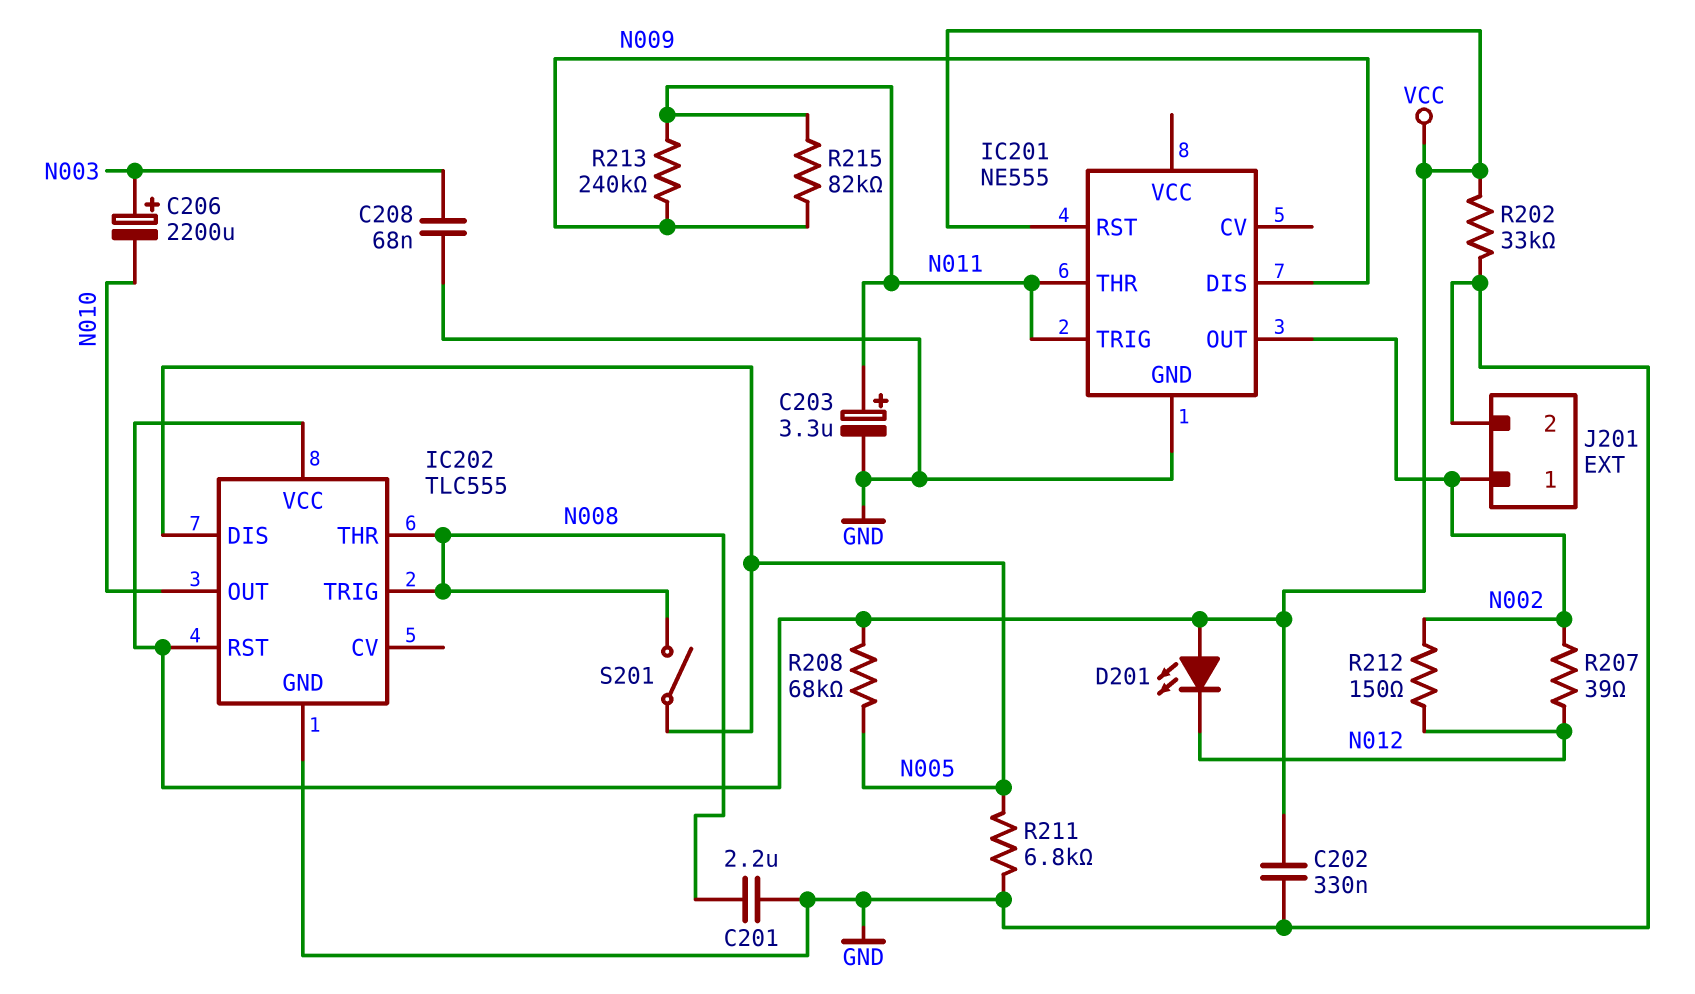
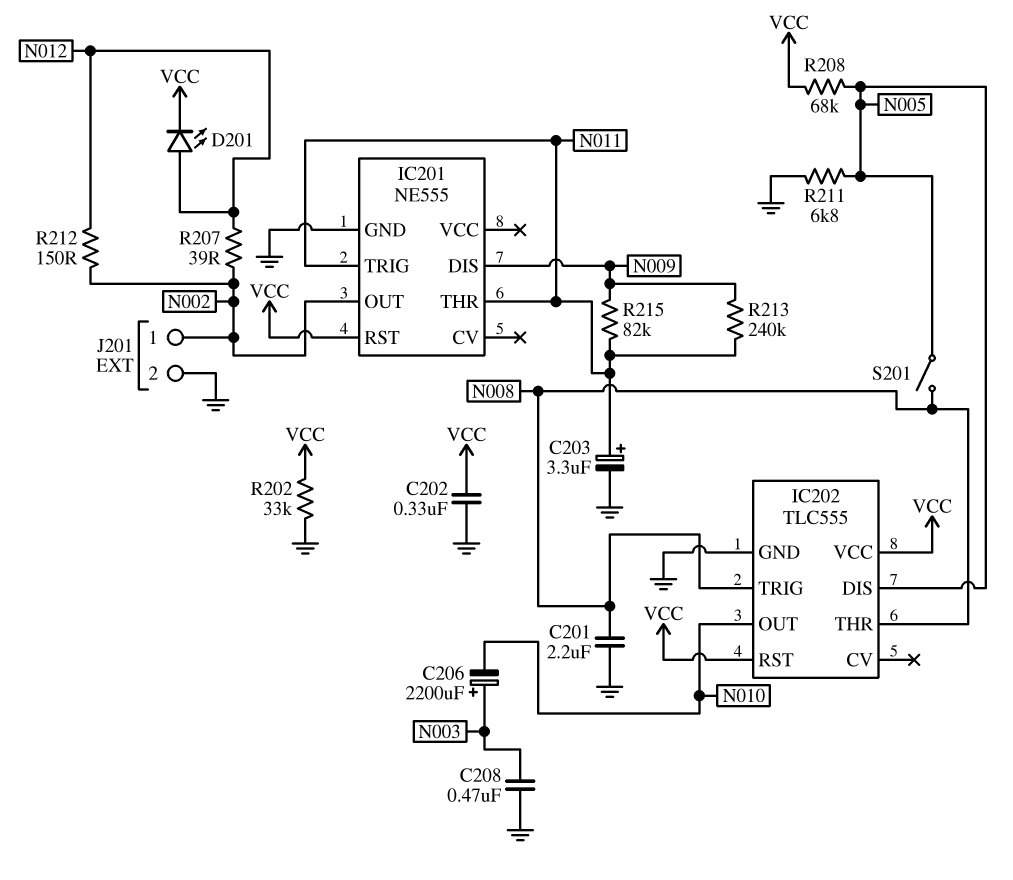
C208: 68nF (GND, N003) -> 470nF (GND, N003)
D201: LED (A VCC, K N012) -> LED (A N012, K VCC)

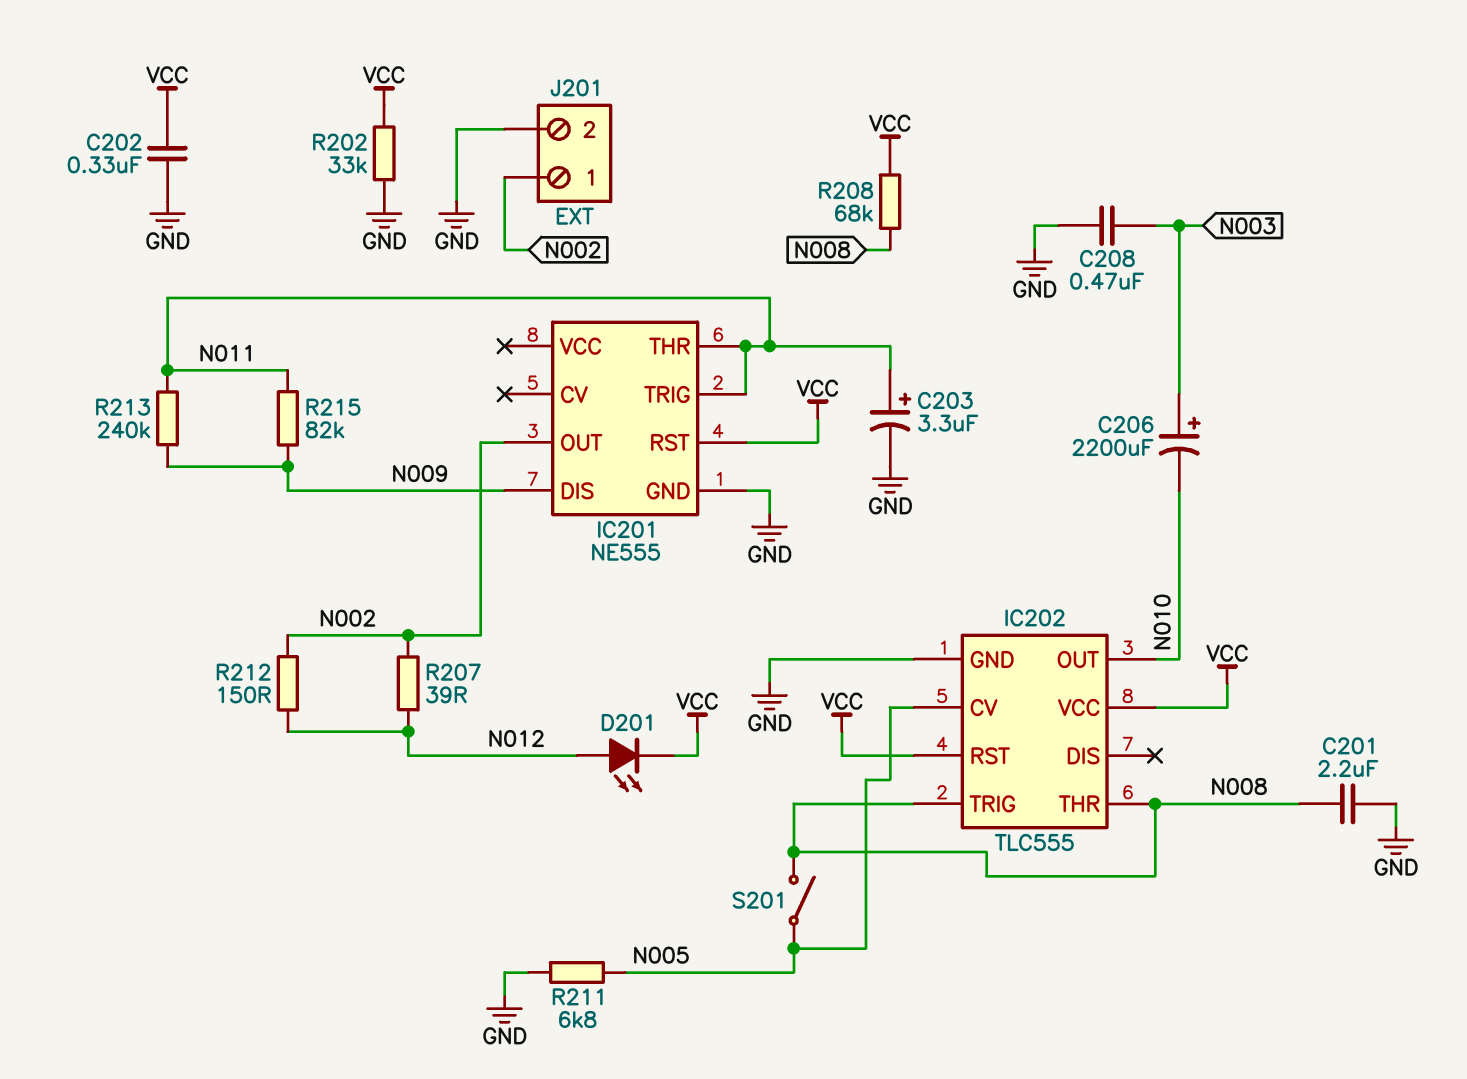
IC202 pin CV: none -> N005
IC202 pin DIS: N005 -> none
R208: 68k (N005, VCC) -> 68k (N008, VCC)

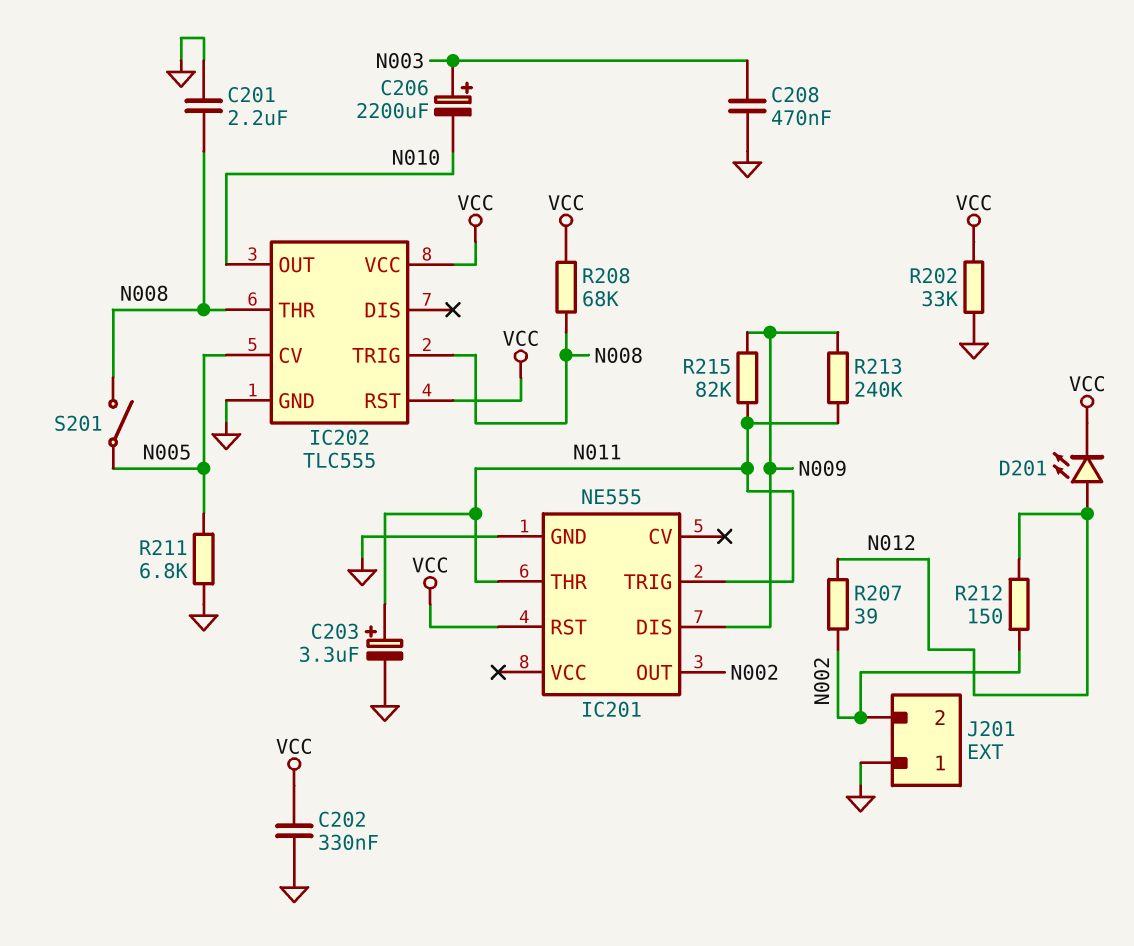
J201 pin 1: N002 -> GND
J201 pin 2: GND -> N002

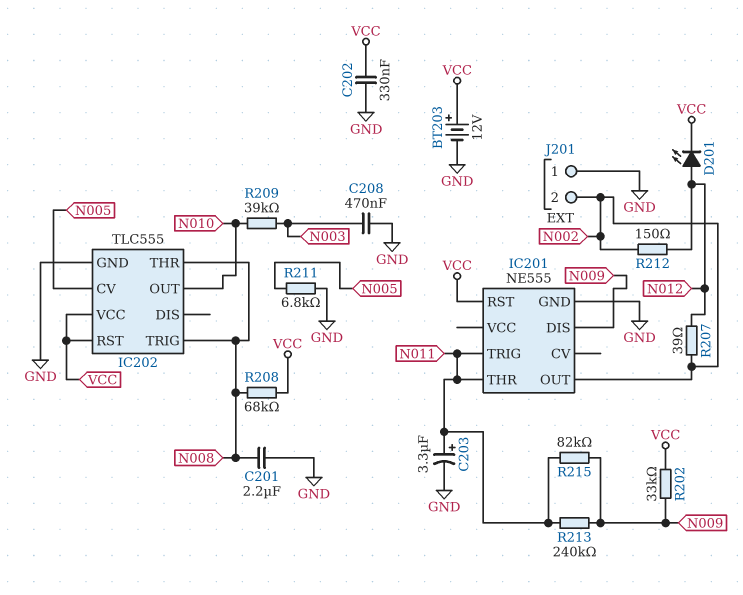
BT203: none -> 12V (plus VCC, minus GND)
C206: 2200uF (plus N003, minus N010) -> none
R202: 33k (GND, VCC) -> 33k (N009, VCC)
R209: none -> 39k (N003, N010)
S201: switch (N005, N008) -> none

